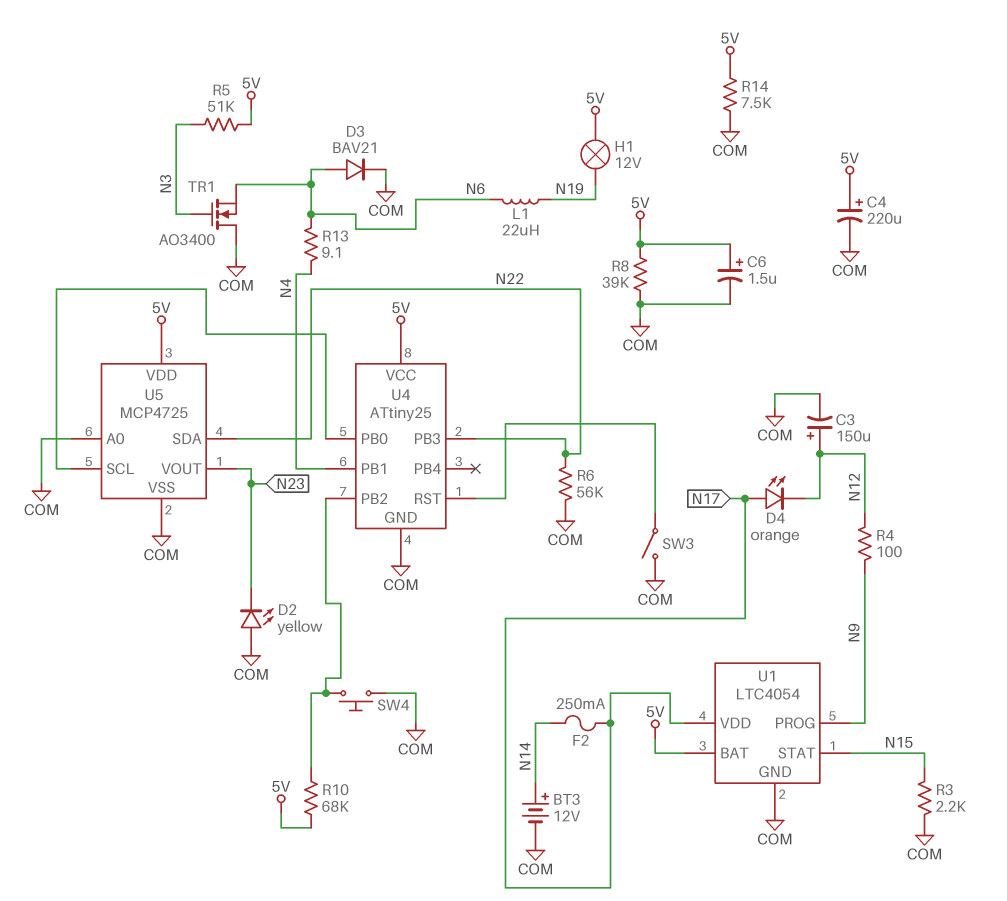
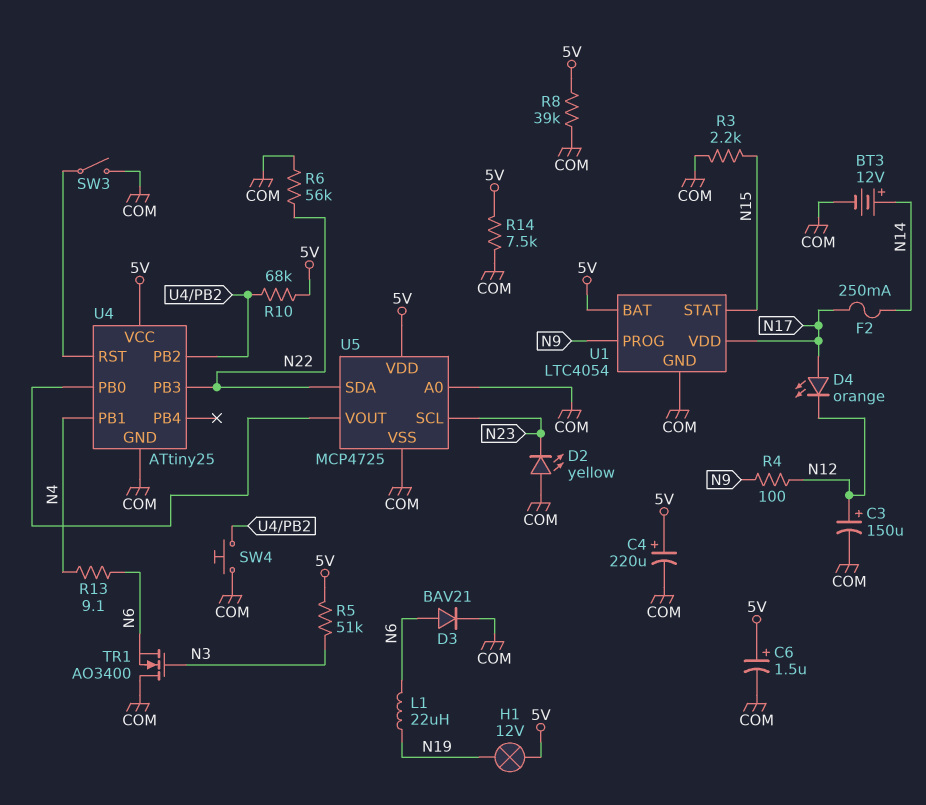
U5 pin SCL: U4/PB0 -> N23
U5 pin VOUT: N23 -> U4/PB0

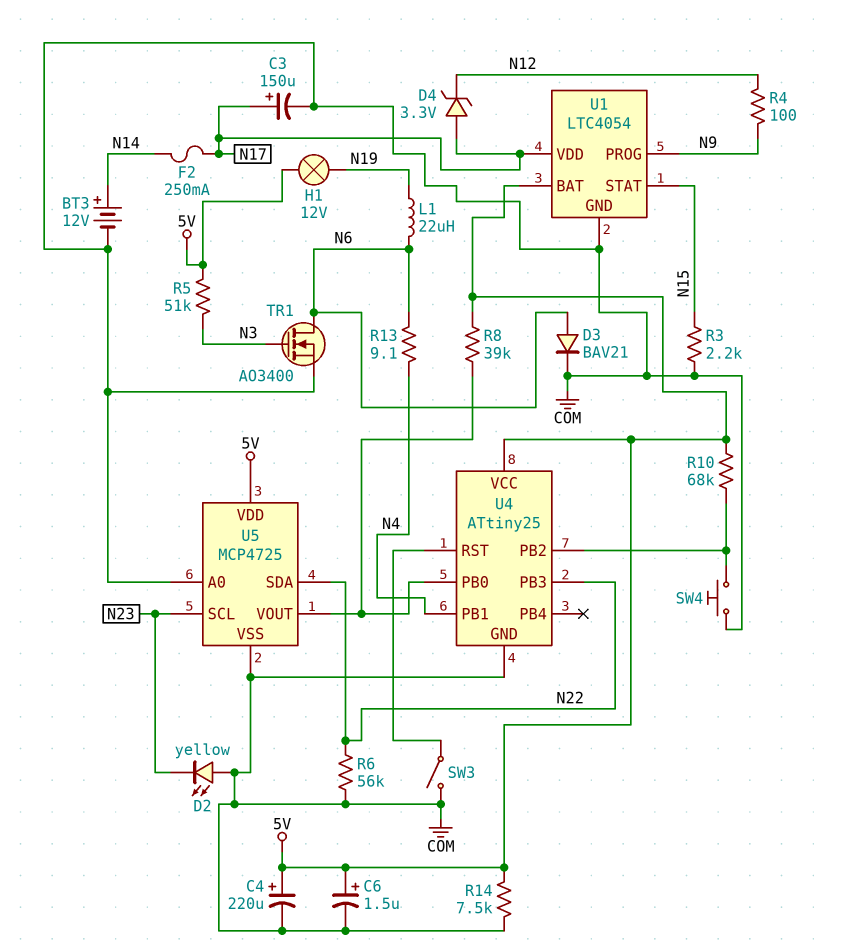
C3: 150uF (plus N12, minus COM) -> 150uF (plus N17, minus COM)
D4: LED orange (A N17, K N12) -> zener 3.3V (A N17, K N12)
R8: 39k (5V, COM) -> 39k (5V, U4/PB0)
TR1: NMOS AO3400 (G N3, D COM, S N6) -> NMOS AO3400 (G N3, D N6, S COM)

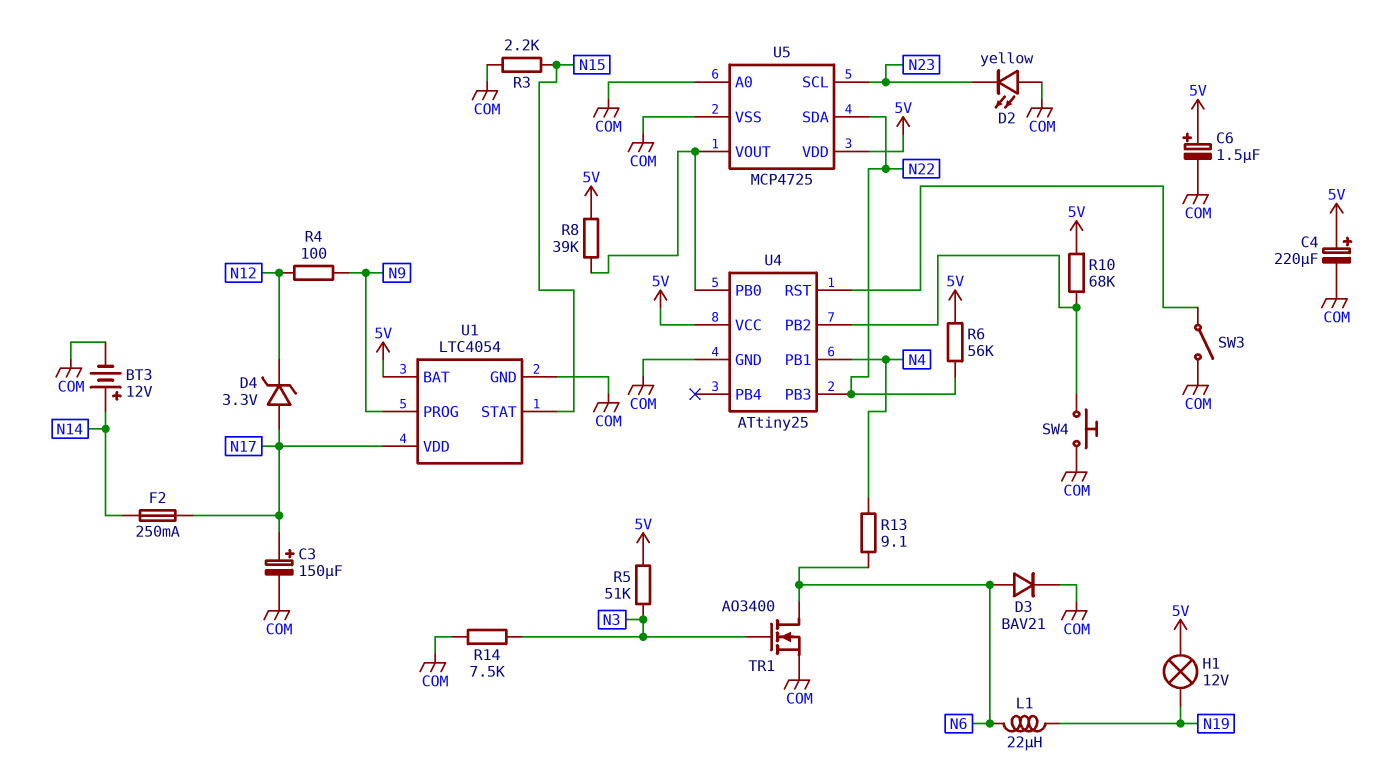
R6: 56k (COM, N22) -> 56k (5V, N22)
R14: 7.5k (5V, COM) -> 7.5k (COM, N3)

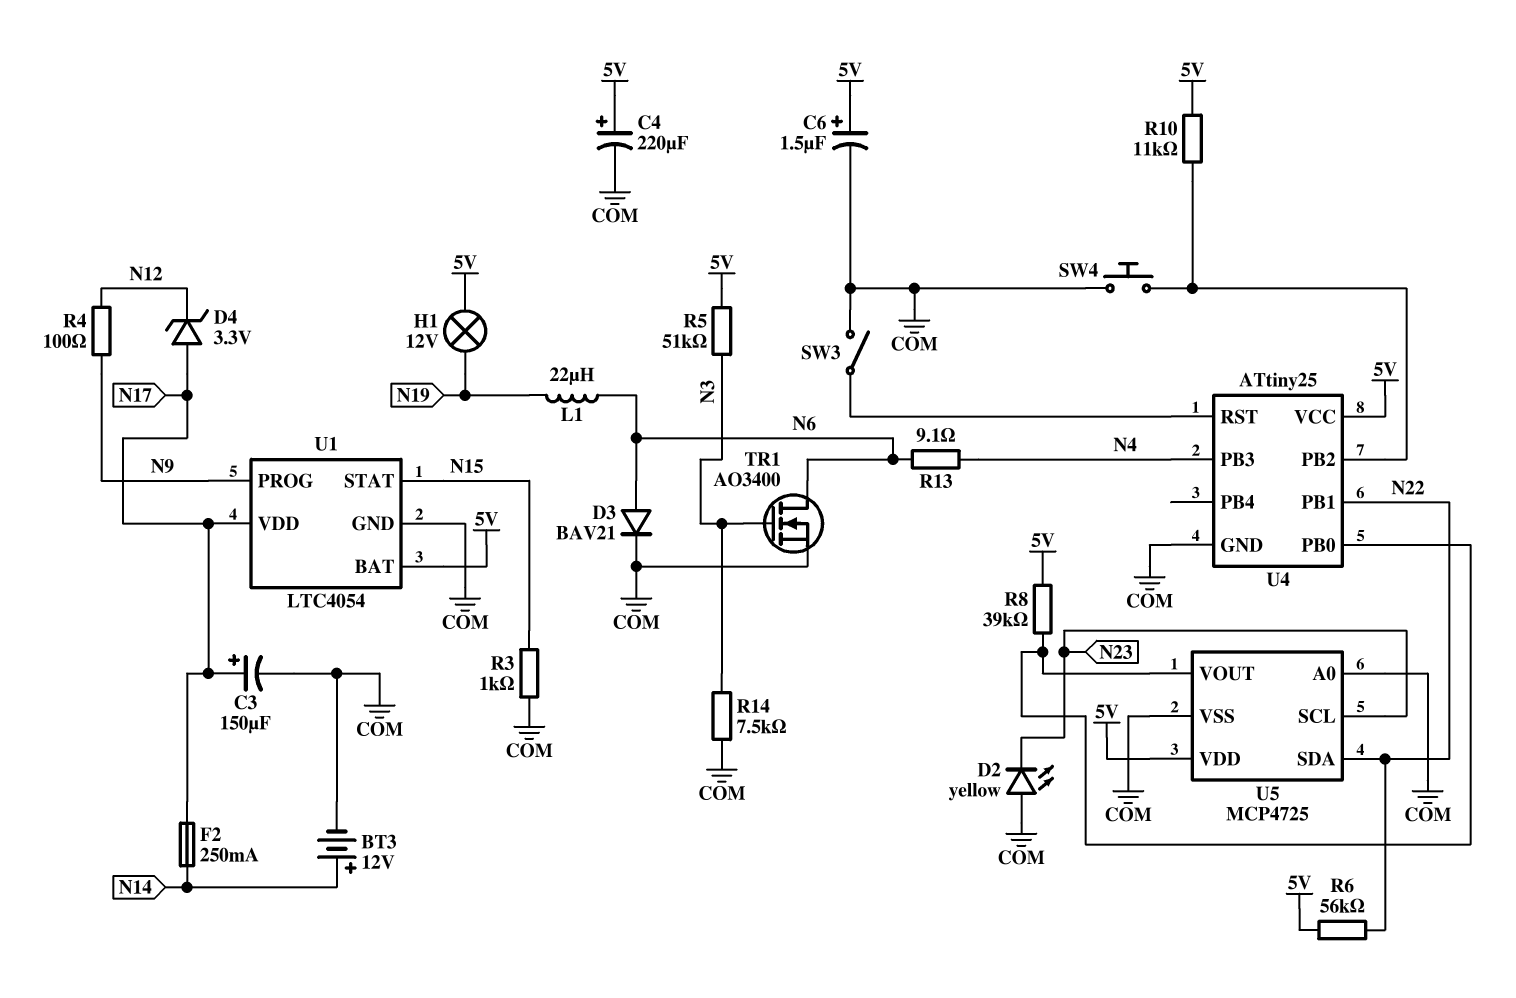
R3: 2.2k (COM, N15) -> 1k (COM, N15)
R10: 68k (5V, U4/PB2) -> 11k (5V, U4/PB2)
U4 pin PB1: N4 -> N22
U4 pin PB3: N22 -> N4

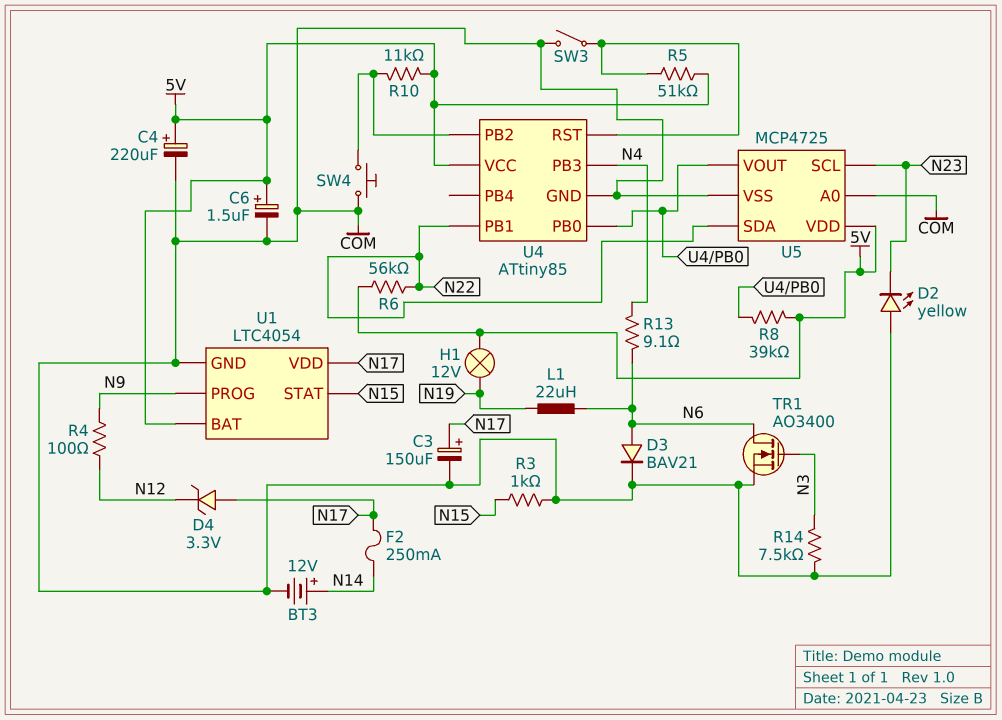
R5: 51k (5V, N3) -> 51k (5V, U4/RST)
U4: ATtiny25 -> ATtiny85

